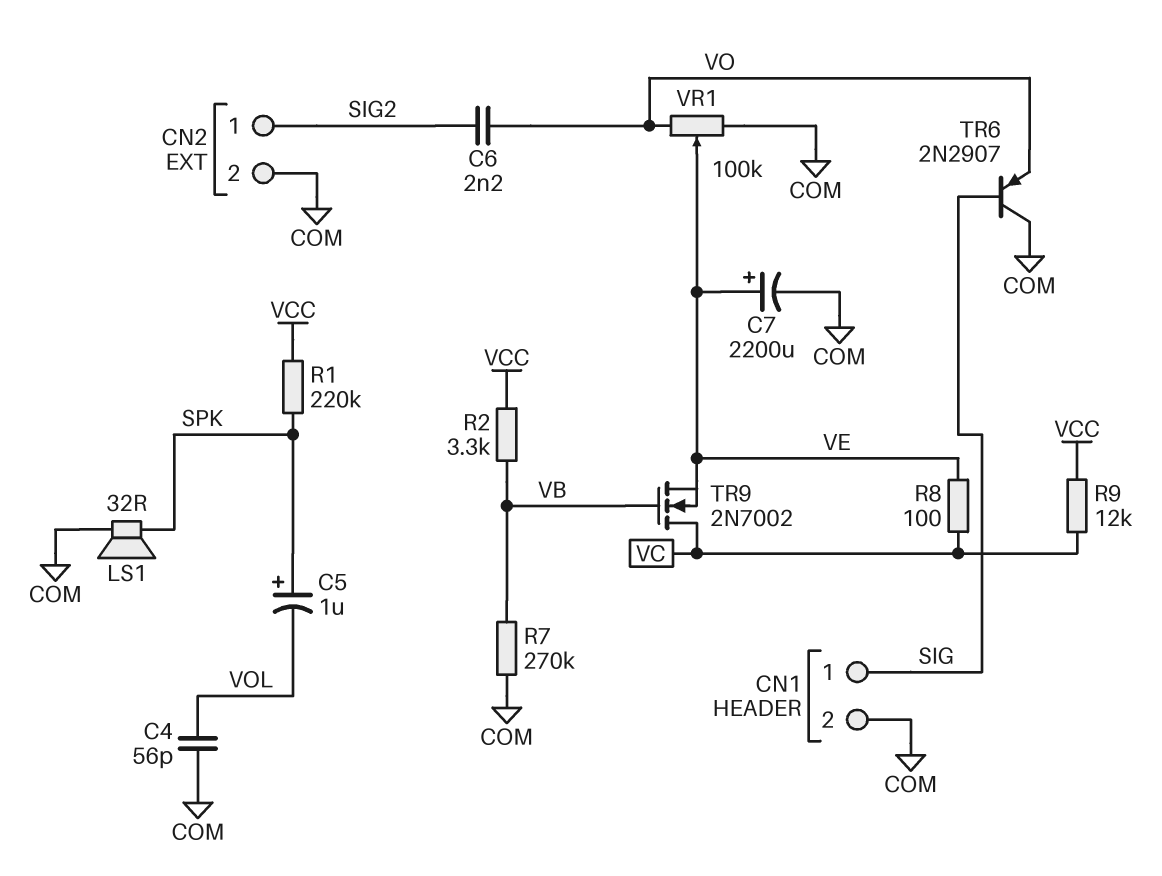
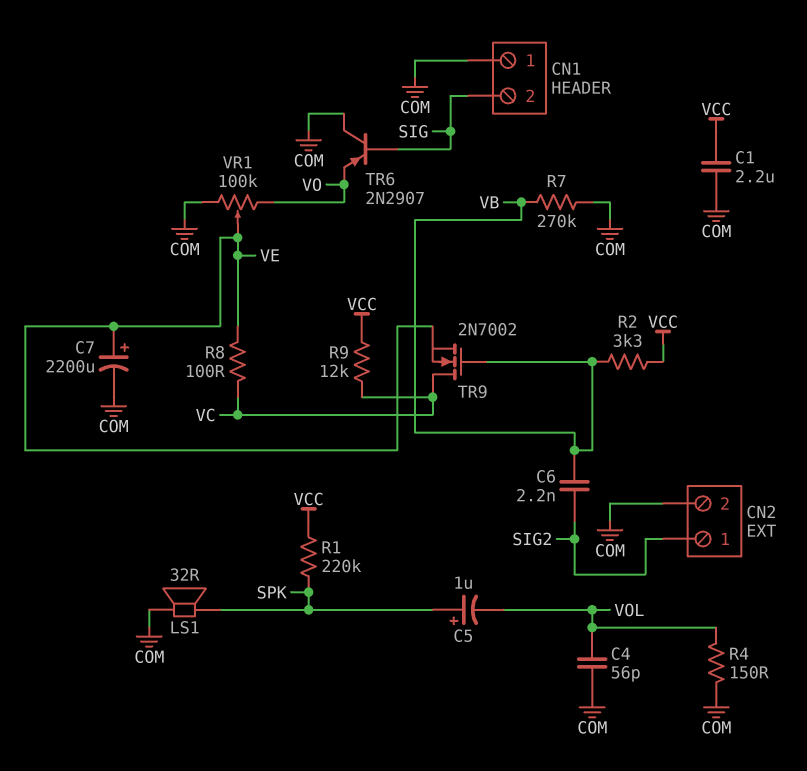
C1: none -> 2.2uF (COM, VCC)
C6: 2.2nF (SIG2, VO) -> 2.2nF (SIG2, VB)
CN1 pin 1: SIG -> COM
CN1 pin 2: COM -> SIG
R4: none -> 150 (COM, VOL)

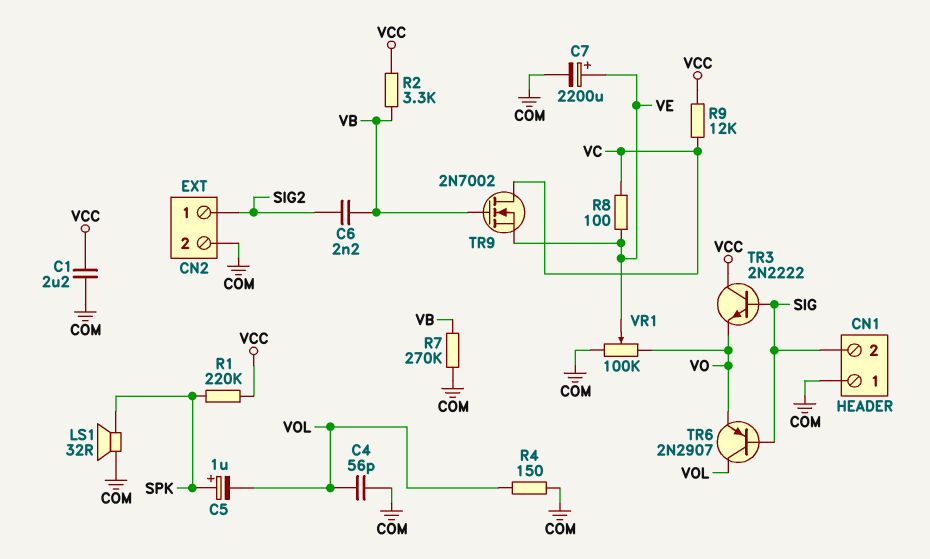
TR3: none -> NPN 2N2222 (B SIG, C VCC, E VO)
TR6: PNP 2N2907 (B SIG, C COM, E VO) -> PNP 2N2907 (B SIG, C VOL, E VO)

